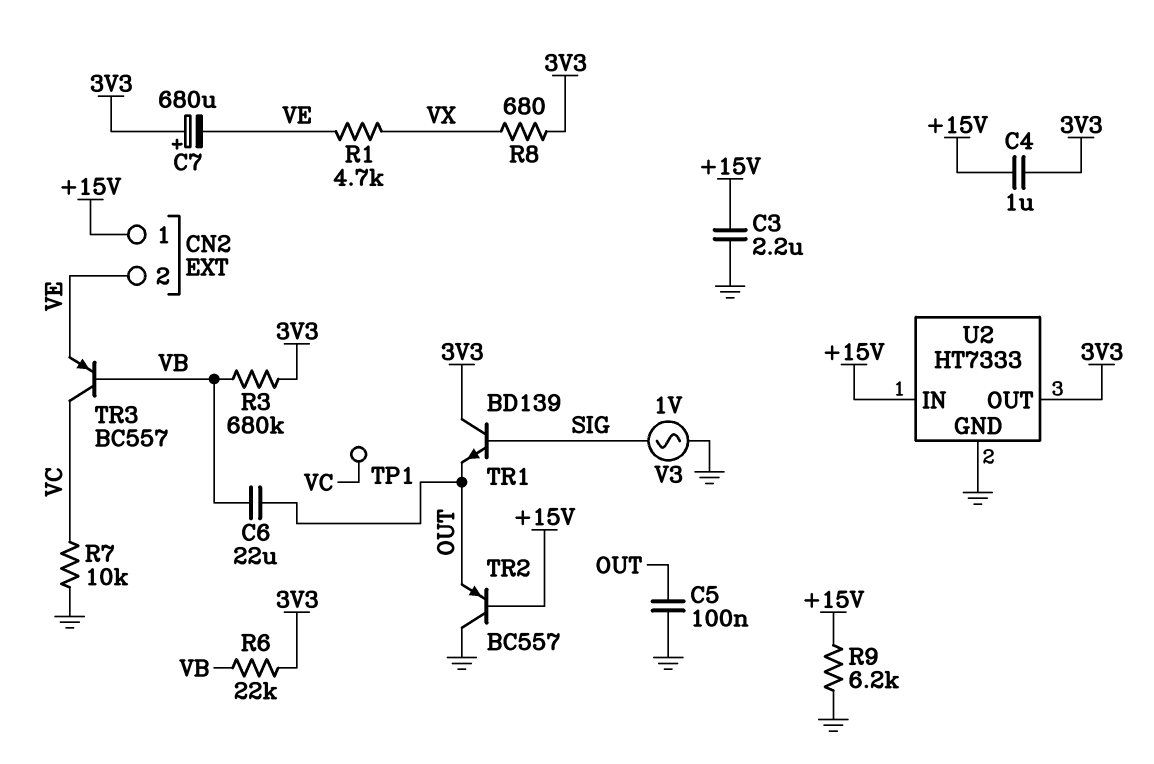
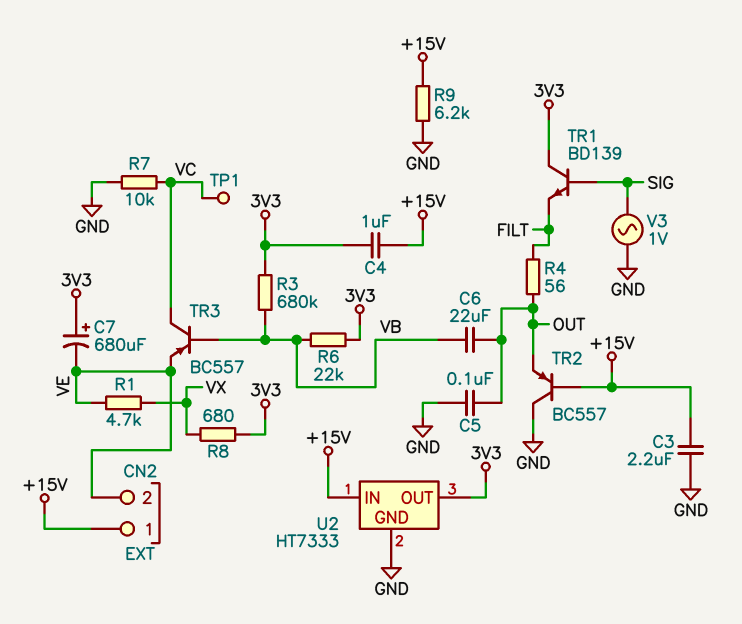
R4: none -> 56 (FILT, OUT)
TR1: NPN BD139 (B SIG, C 3V3, E OUT) -> NPN BD139 (B SIG, C 3V3, E FILT)

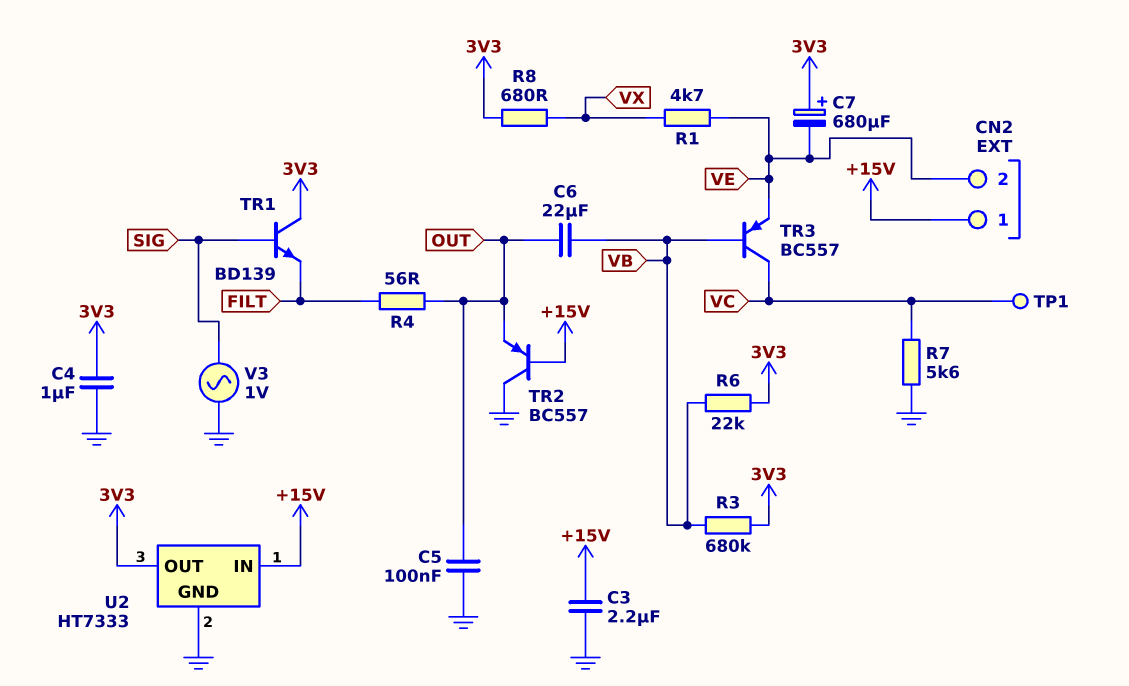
C4: 1uF (+15V, 3V3) -> 1uF (3V3, GND)
R7: 10k (GND, VC) -> 5.6k (GND, VC)
R9: 6.2k (+15V, GND) -> none

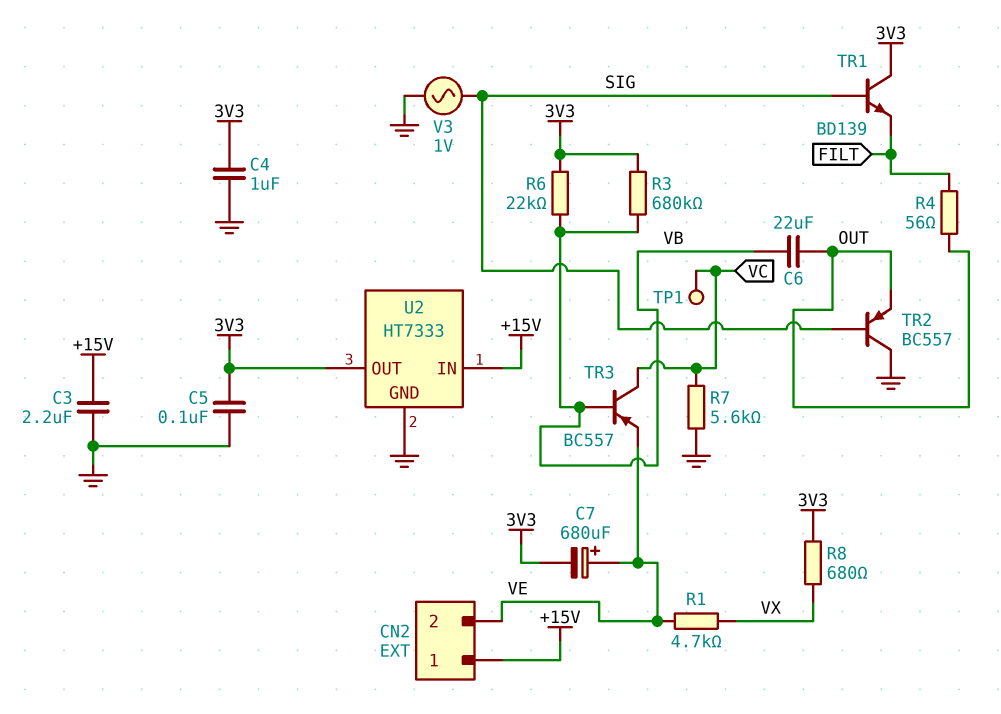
C5: 100nF (GND, OUT) -> 100nF (3V3, GND)
C7: 680uF (plus 3V3, minus VE) -> 680uF (plus VE, minus 3V3)
TR2: PNP BC557 (B +15V, C GND, E OUT) -> PNP BC557 (B SIG, C GND, E OUT)

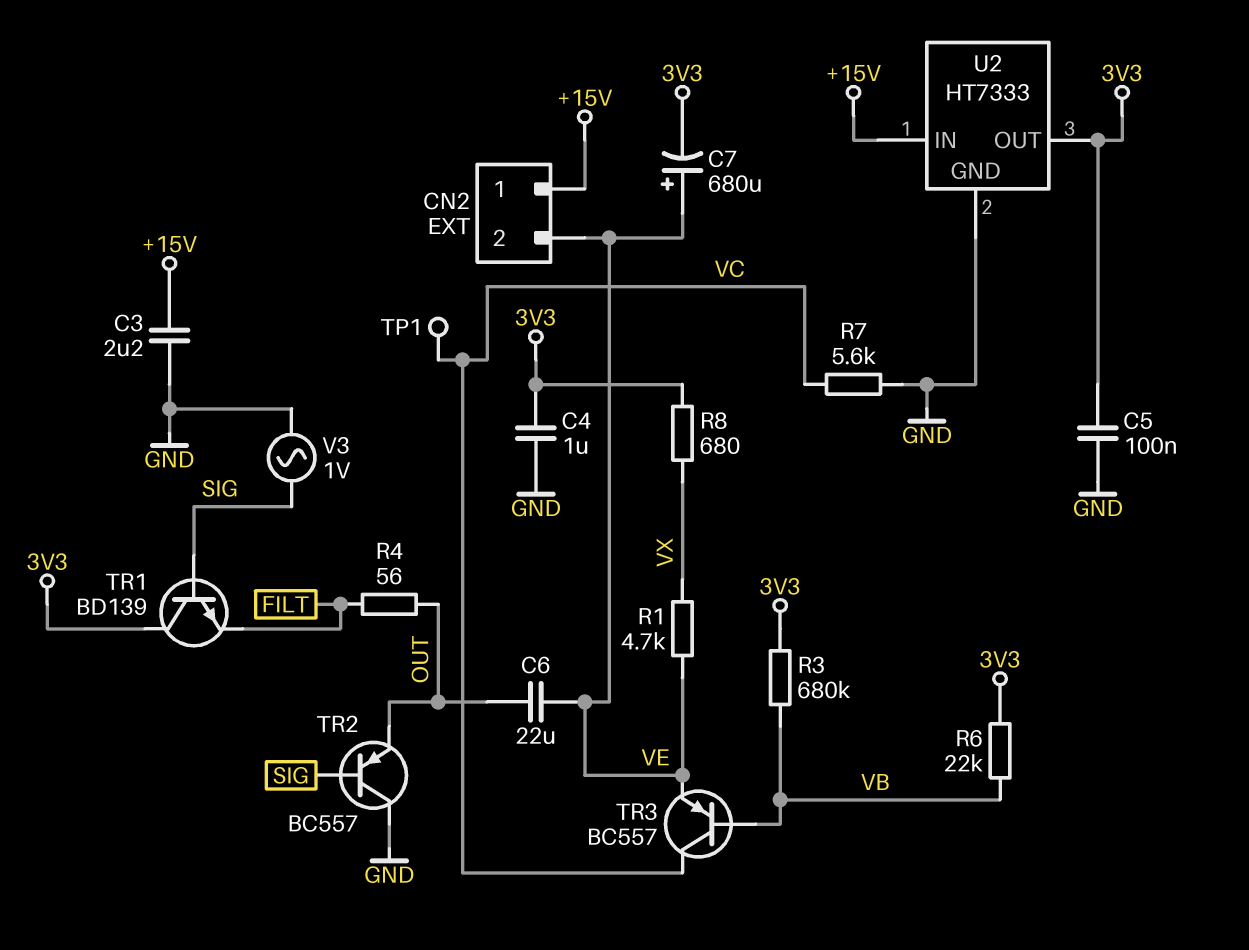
C6: 22uF (OUT, VB) -> 22uF (OUT, VE)

